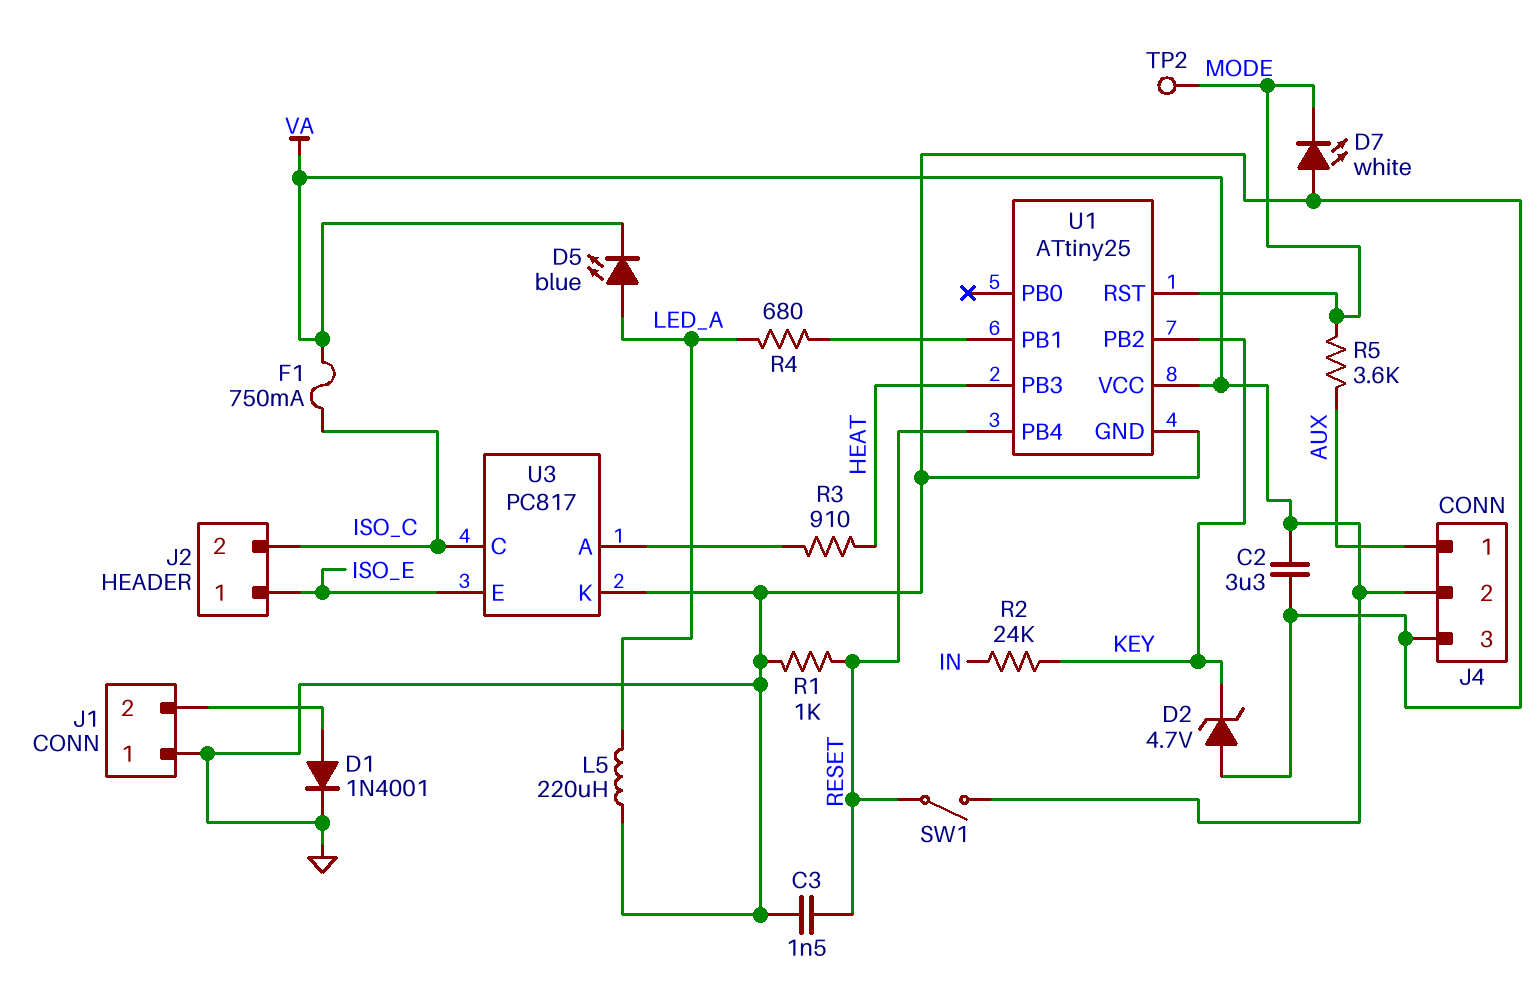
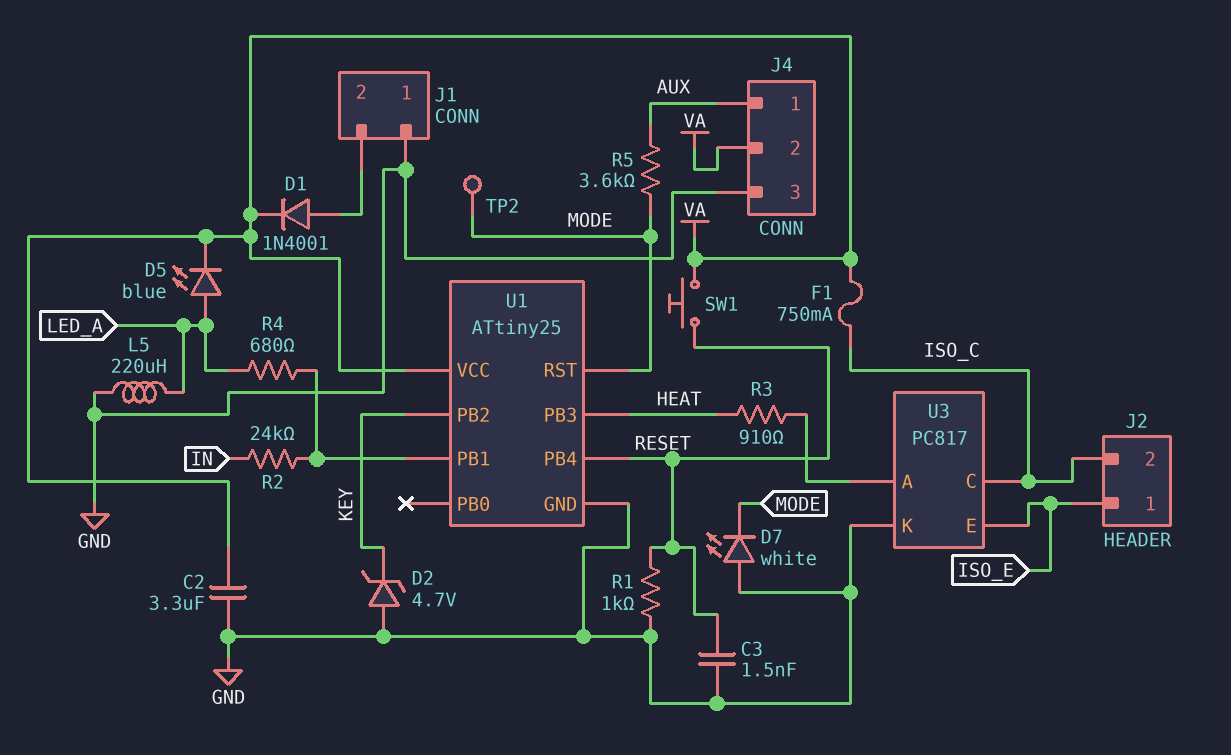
D1: diode 1N4001 (A J1/2, K GND) -> diode 1N4001 (A J1/2, K VA)
R2: 24k (IN, KEY) -> 24k (IN, U1/PB1)
SW1: switch (RESET, VA) -> button (RESET, VA)

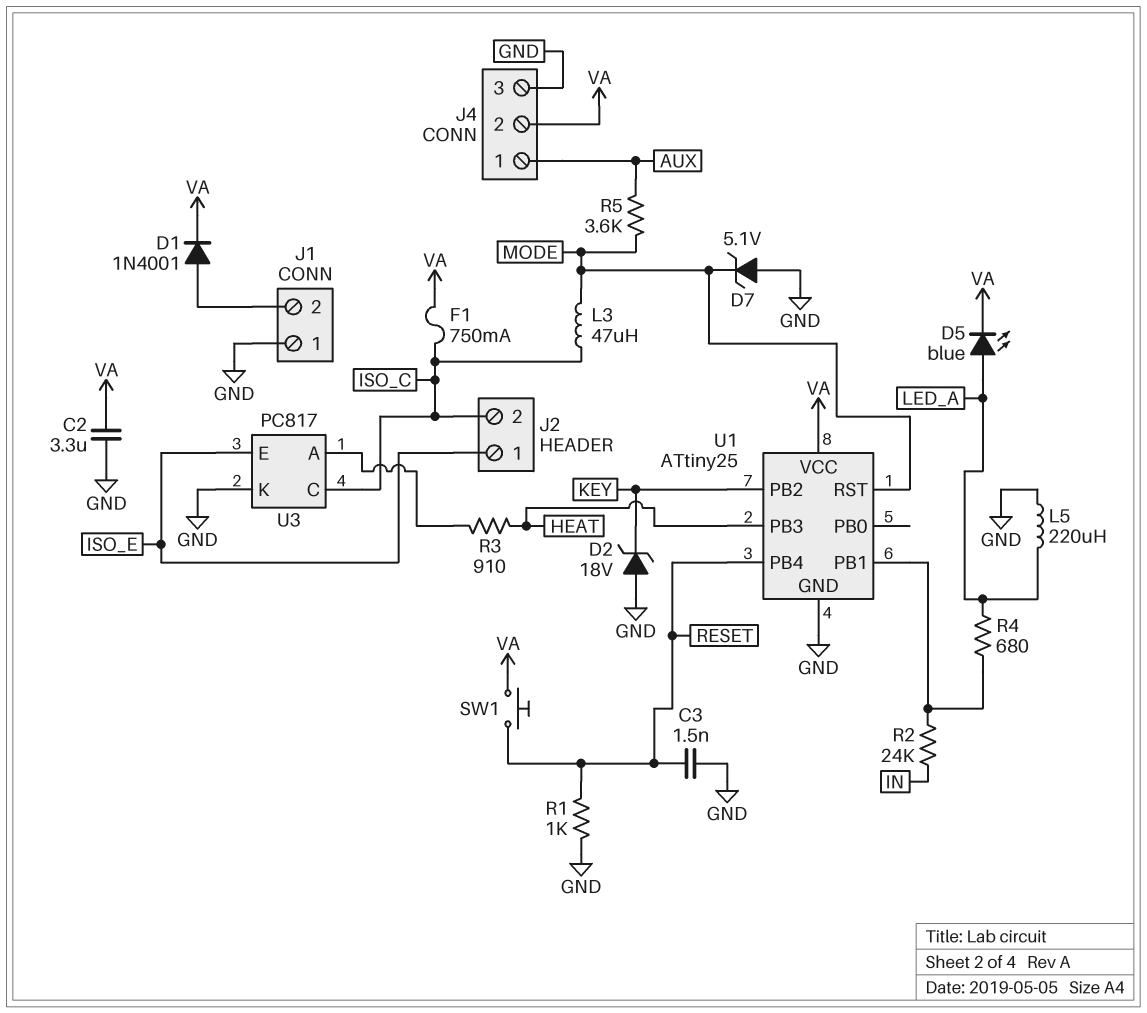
D2: zener 4.7V (A GND, K KEY) -> zener 18V (A GND, K KEY)
D7: LED white (A GND, K MODE) -> zener 5.1V (A GND, K MODE)
L3: none -> 47uH (ISO_C, MODE)
TP2: test point (MODE) -> none

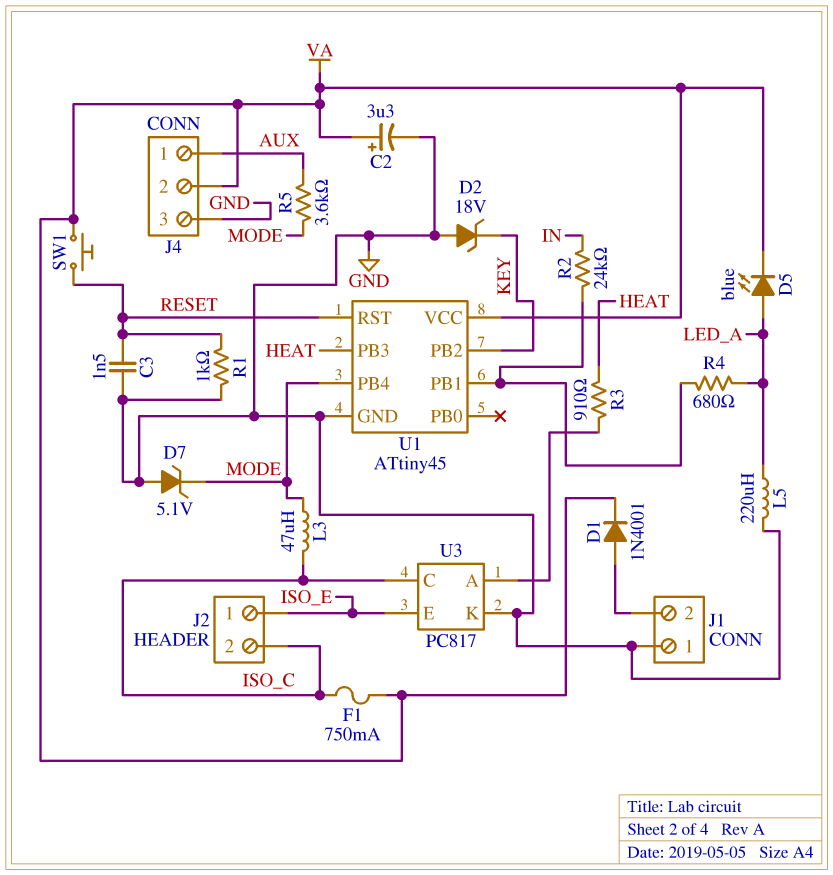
C2: 3.3uF (GND, VA) -> 3.3uF (plus VA, minus GND)
U1: ATtiny25 -> ATtiny45
U1 pin PB4: RESET -> MODE
U1 pin RST: MODE -> RESET

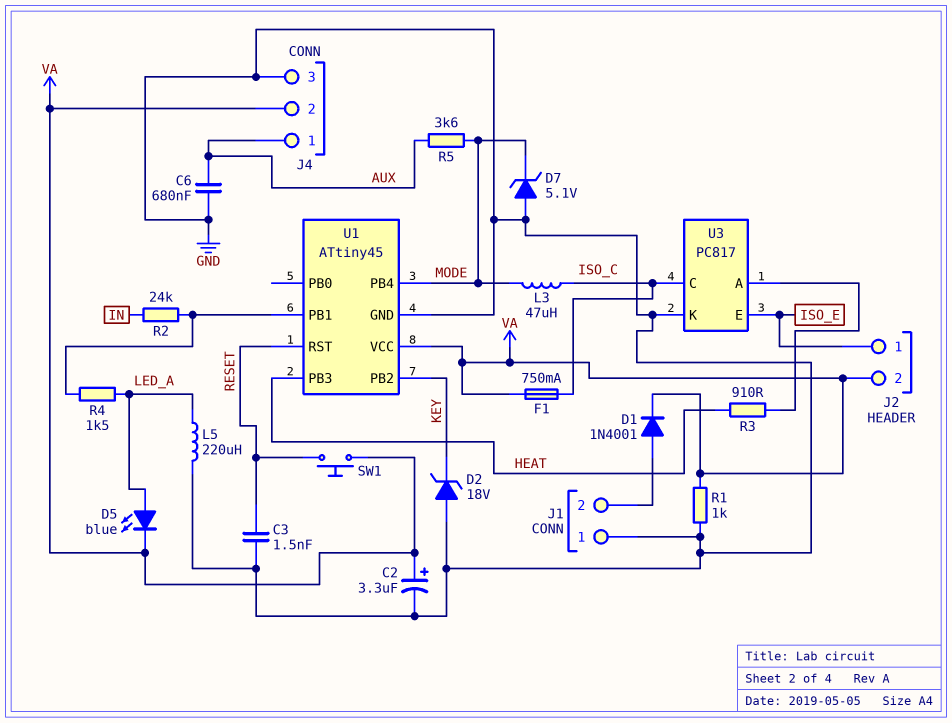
C6: none -> 680nF (AUX, GND)
J2 pin 2: ISO_C -> VA
R1: 1k (GND, RESET) -> 1k (GND, VA)
R4: 680 (LED_A, U1/PB1) -> 1.5k (LED_A, U1/PB1)

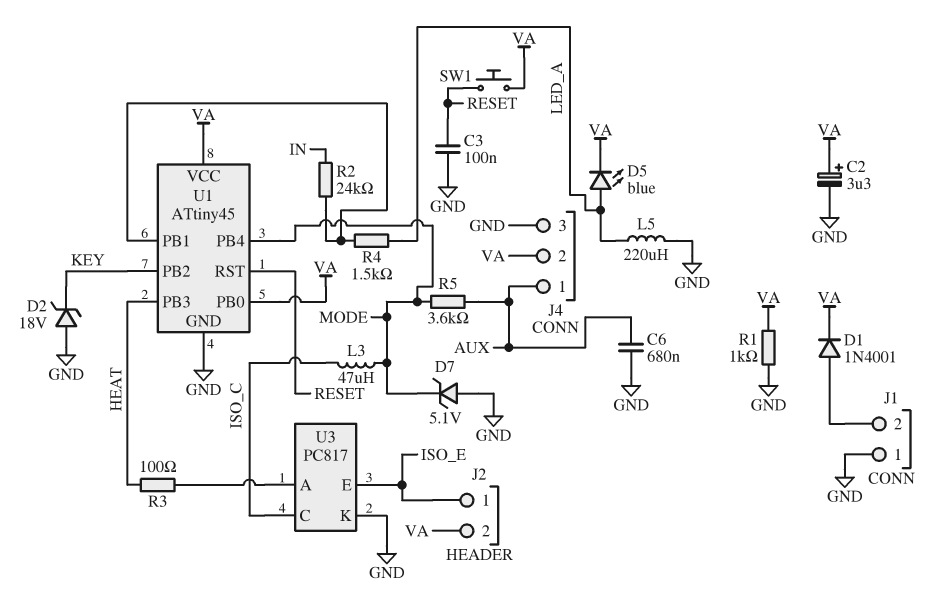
C3: 1.5nF (GND, RESET) -> 100nF (GND, RESET)
F1: 750mA (ISO_C, VA) -> none
R3: 910 (HEAT, U3/A) -> 100 (HEAT, U3/A)
U1 pin PB0: none -> VA

